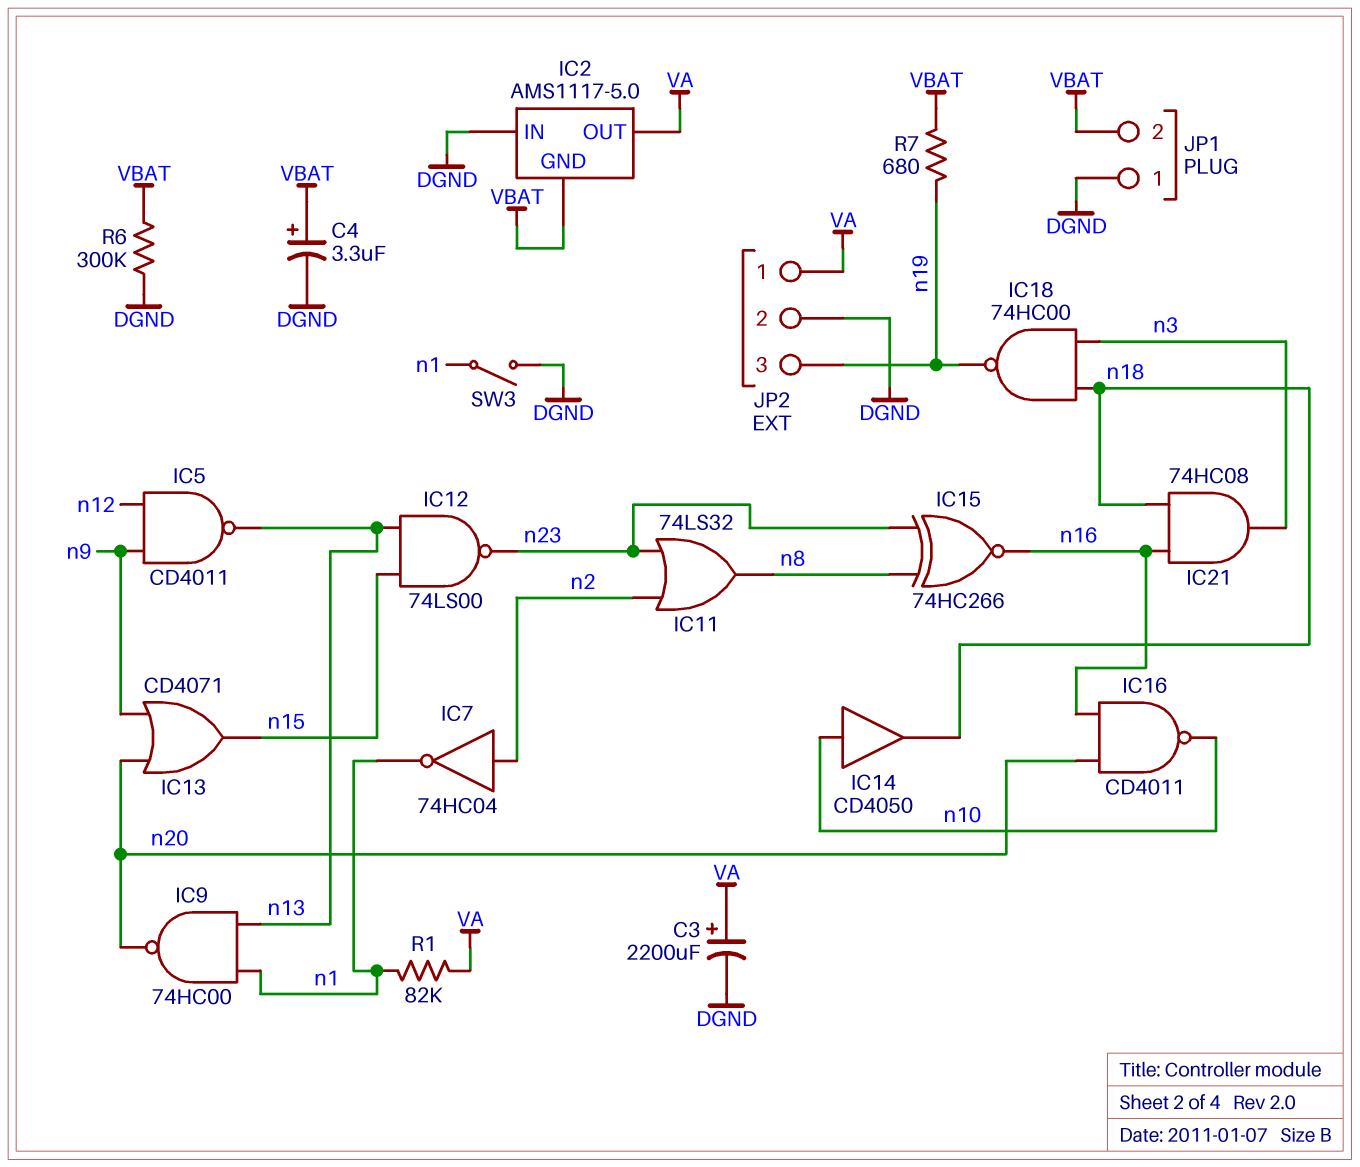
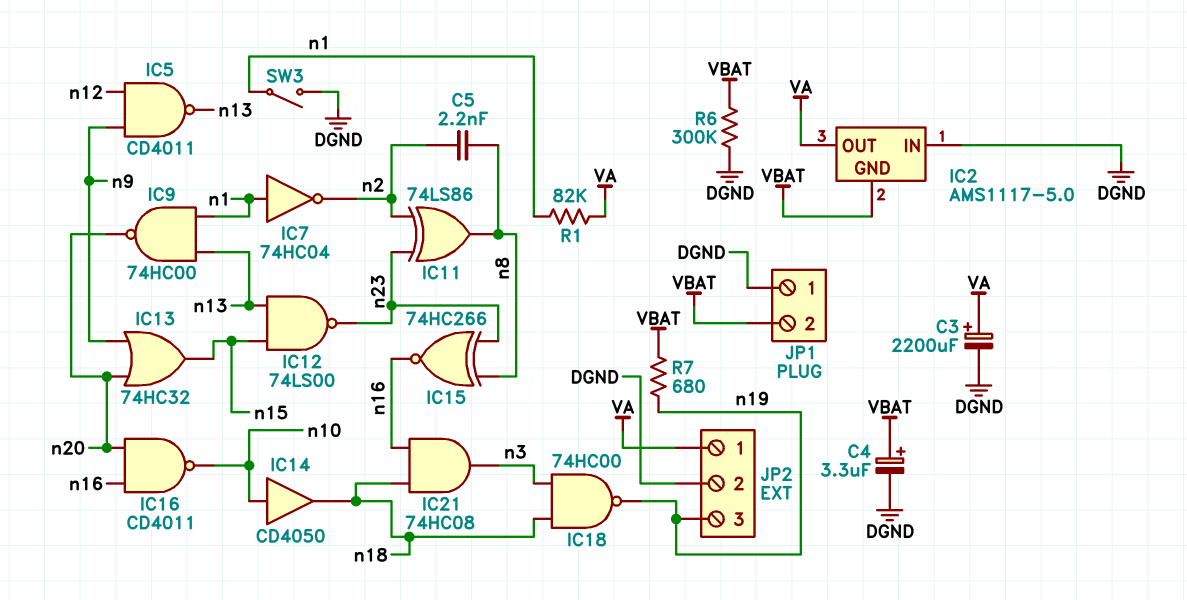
C5: none -> 2.2nF (n2, n8)
IC7: NOT 74HC04 (in n2, out n1) -> NOT 74HC04 (in n1, out n2)
IC11: OR 74LS32 (in n2, in n23, out n8) -> XOR 74LS86 (in n2, in n23, out n8)
IC13: OR CD4071 (in n9, in n20, out n15) -> OR 74HC32 (in n9, in n20, out n15)

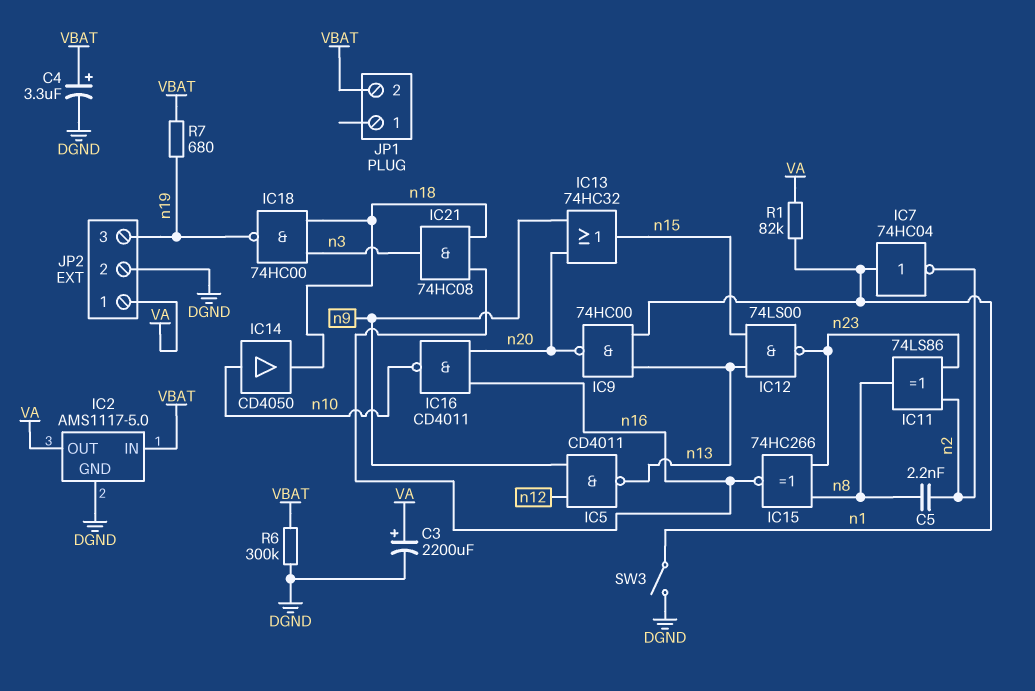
IC2 pin GND: VBAT -> DGND
IC2 pin IN: DGND -> VBAT
JP1 pin 1: DGND -> none

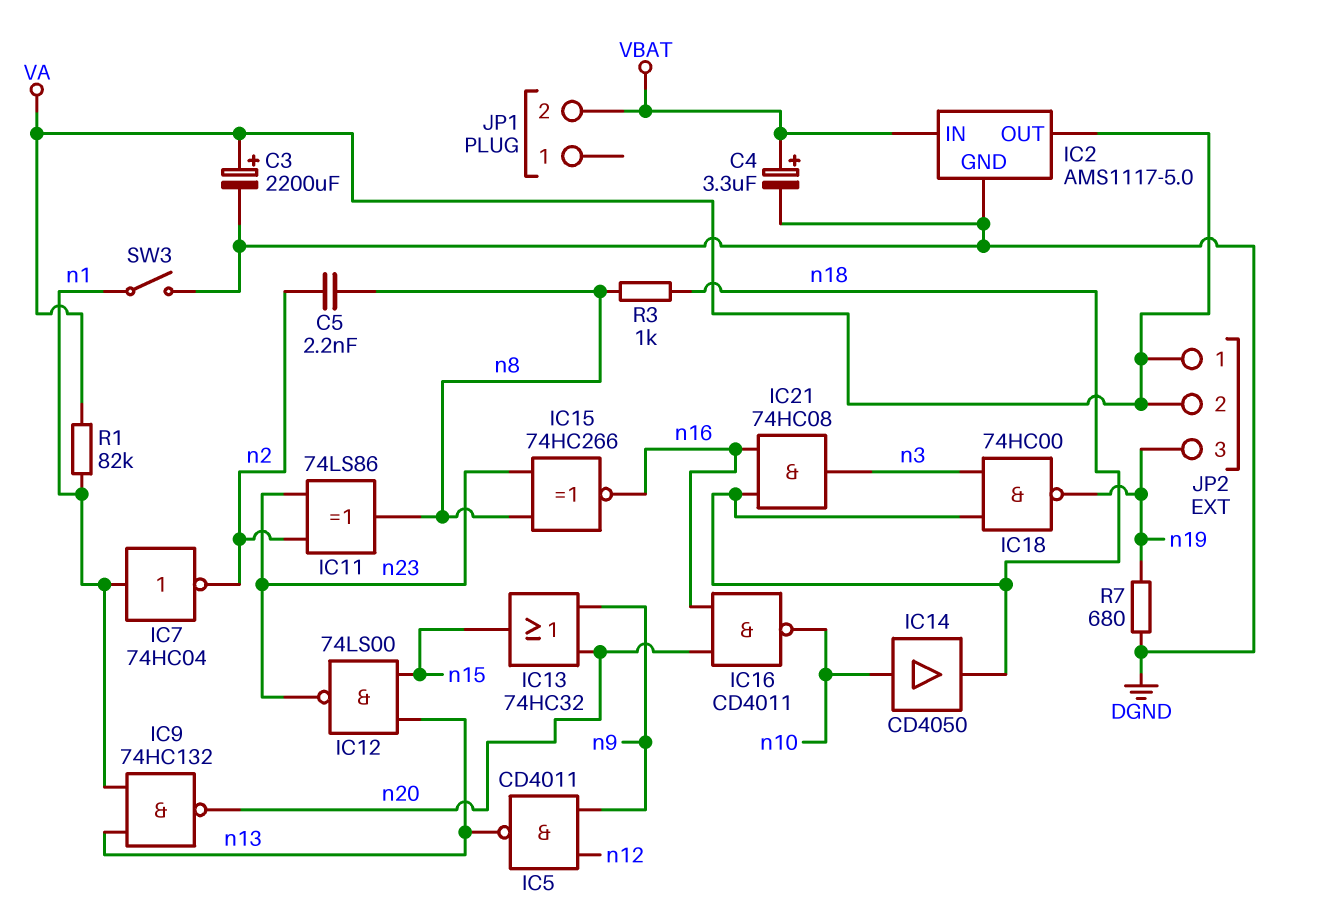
IC9: NAND 74HC00 (in n1, in n13, out n20) -> NAND 74HC132 (in n1, in n13, out n20)
JP2 pin 2: DGND -> VA
R3: none -> 1k (n8, n18)
R6: 300k (DGND, VBAT) -> none
R7: 680 (VBAT, n19) -> 680 (DGND, n19)

